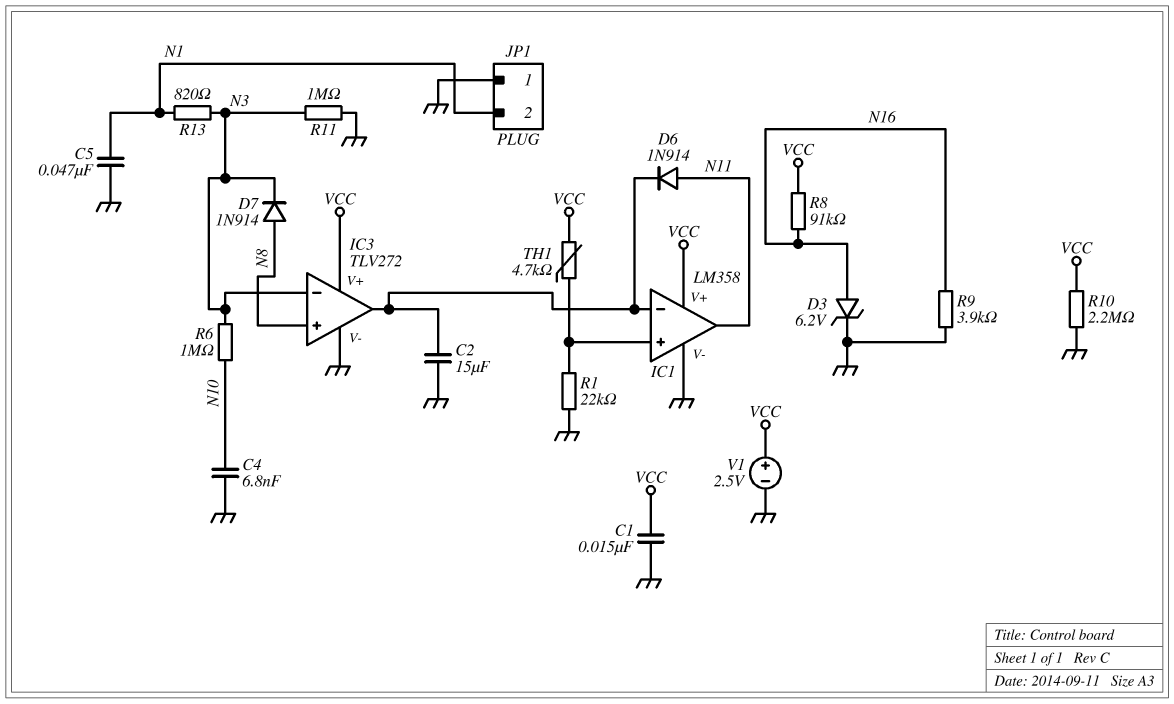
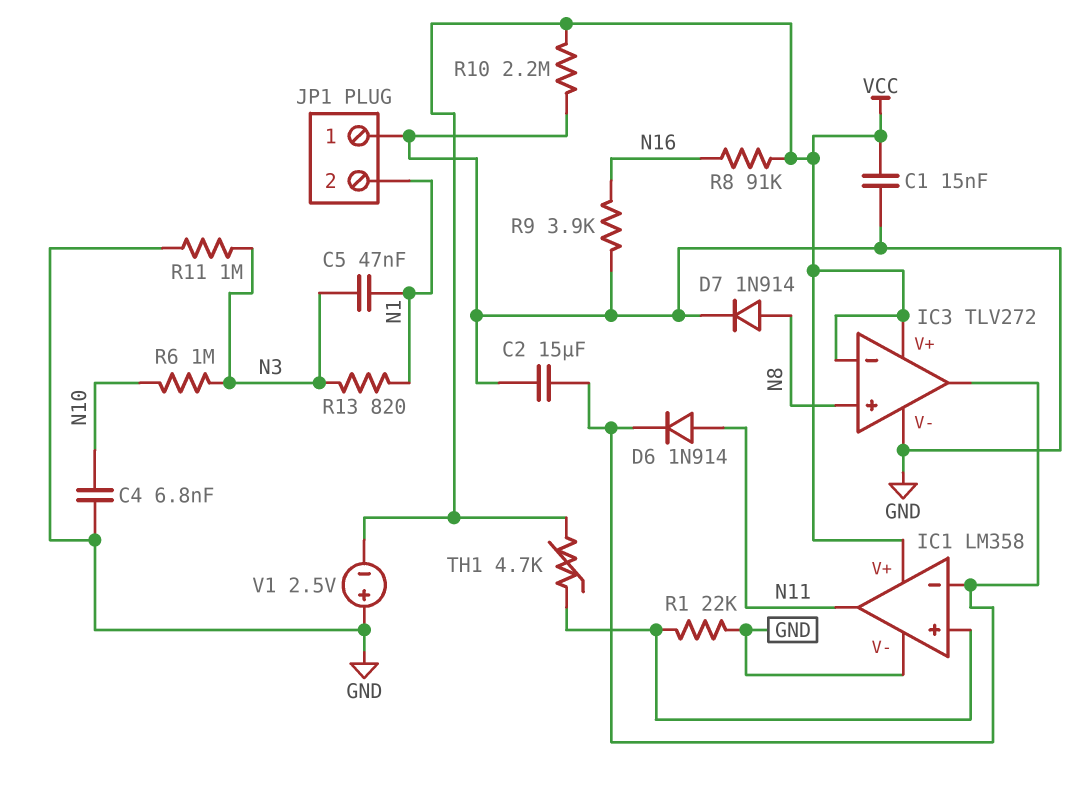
C5: 47nF (GND, N1) -> 47nF (N1, N3)
D3: zener 6.2V (A N16, K GND) -> none
D7: diode 1N914 (A N8, K N3) -> diode 1N914 (A N8, K GND)
IC3 pin in-: N3 -> VCC
V1: 2.5V (plus VCC, minus GND) -> 2.5V (plus GND, minus VCC)

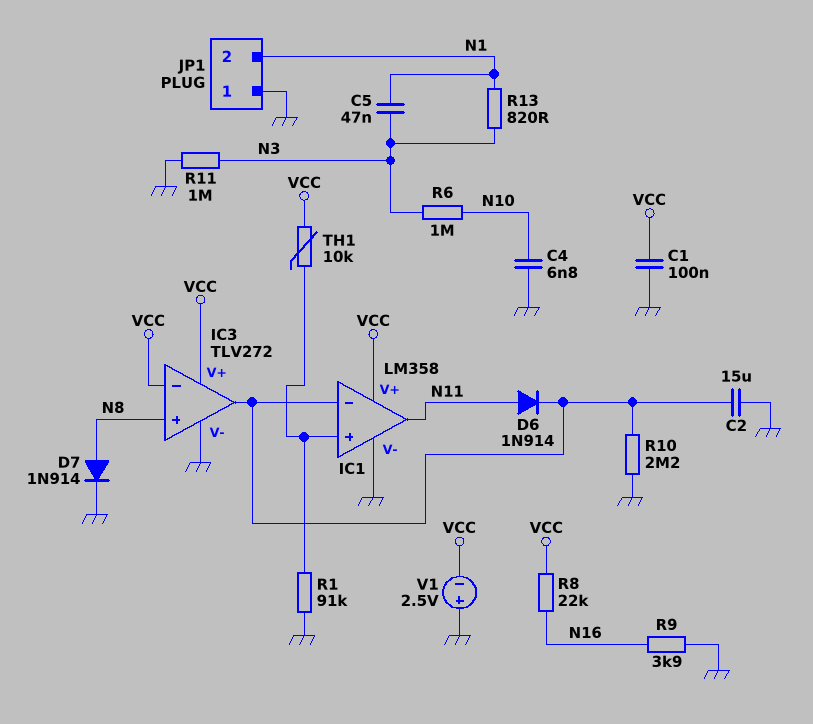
C1: 15nF (GND, VCC) -> 100nF (GND, VCC)
R1: 22k (GND, IC1/in+) -> 91k (GND, IC1/in+)
R8: 91k (N16, VCC) -> 22k (N16, VCC)
R10: 2.2M (GND, VCC) -> 2.2M (GND, IC1/in-)
TH1: 4.7k (IC1/in+, VCC) -> 10k (IC1/in+, VCC)

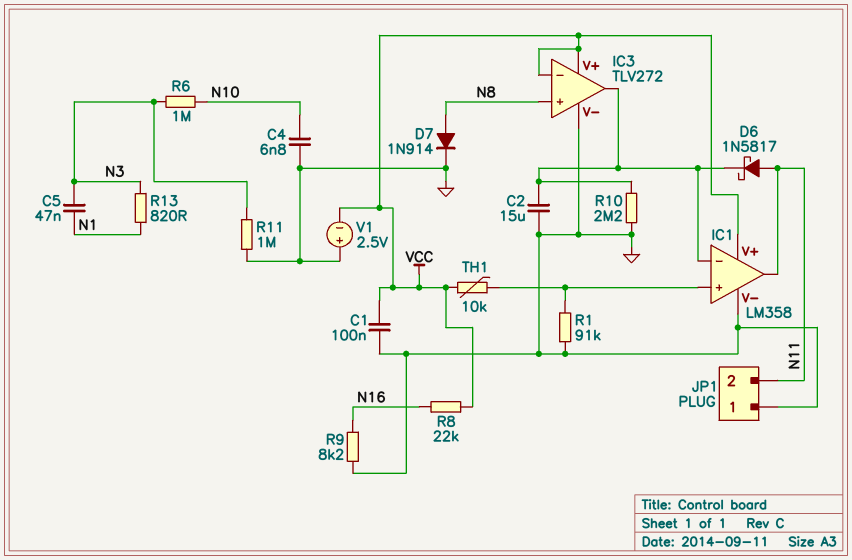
D6: diode 1N914 (A N11, K IC1/in-) -> schottky 1N5817 (A N11, K IC1/in-)
JP1 pin 2: N1 -> N11
R9: 3.9k (GND, N16) -> 8.2k (GND, N16)

